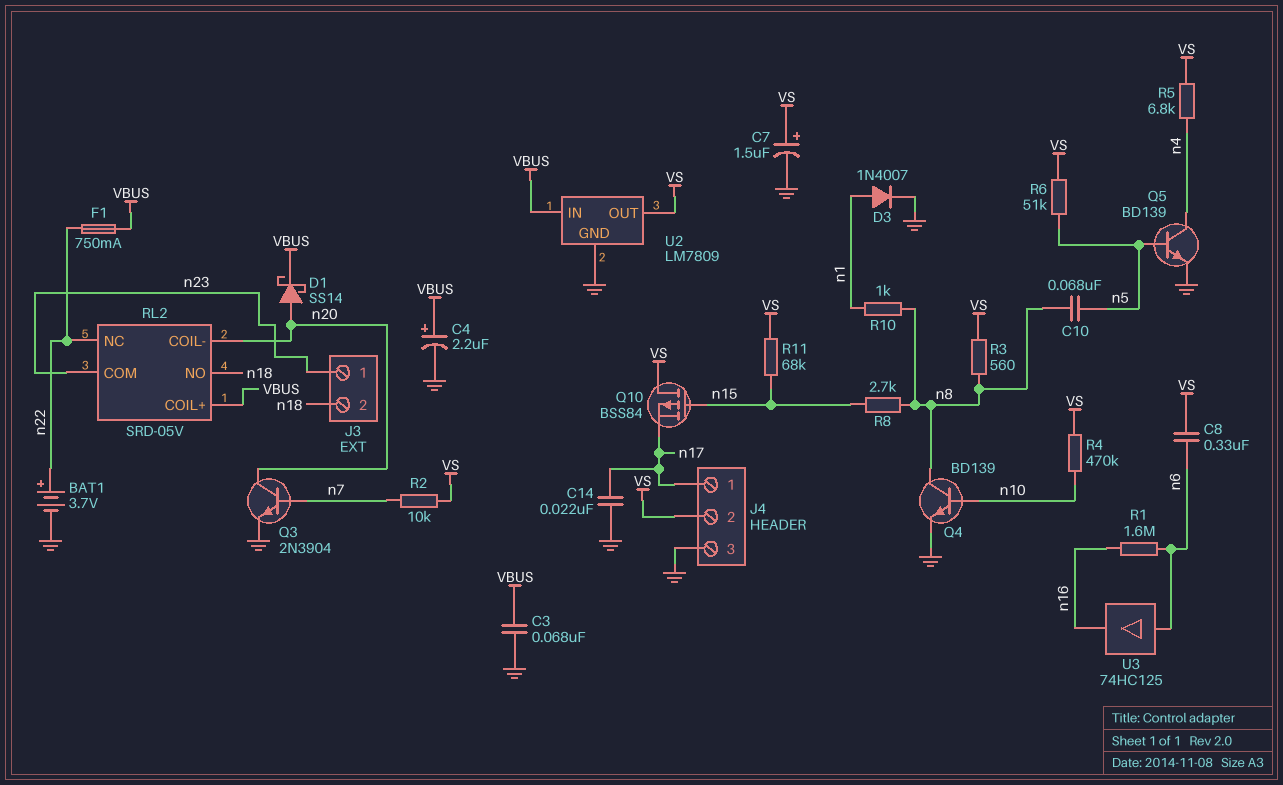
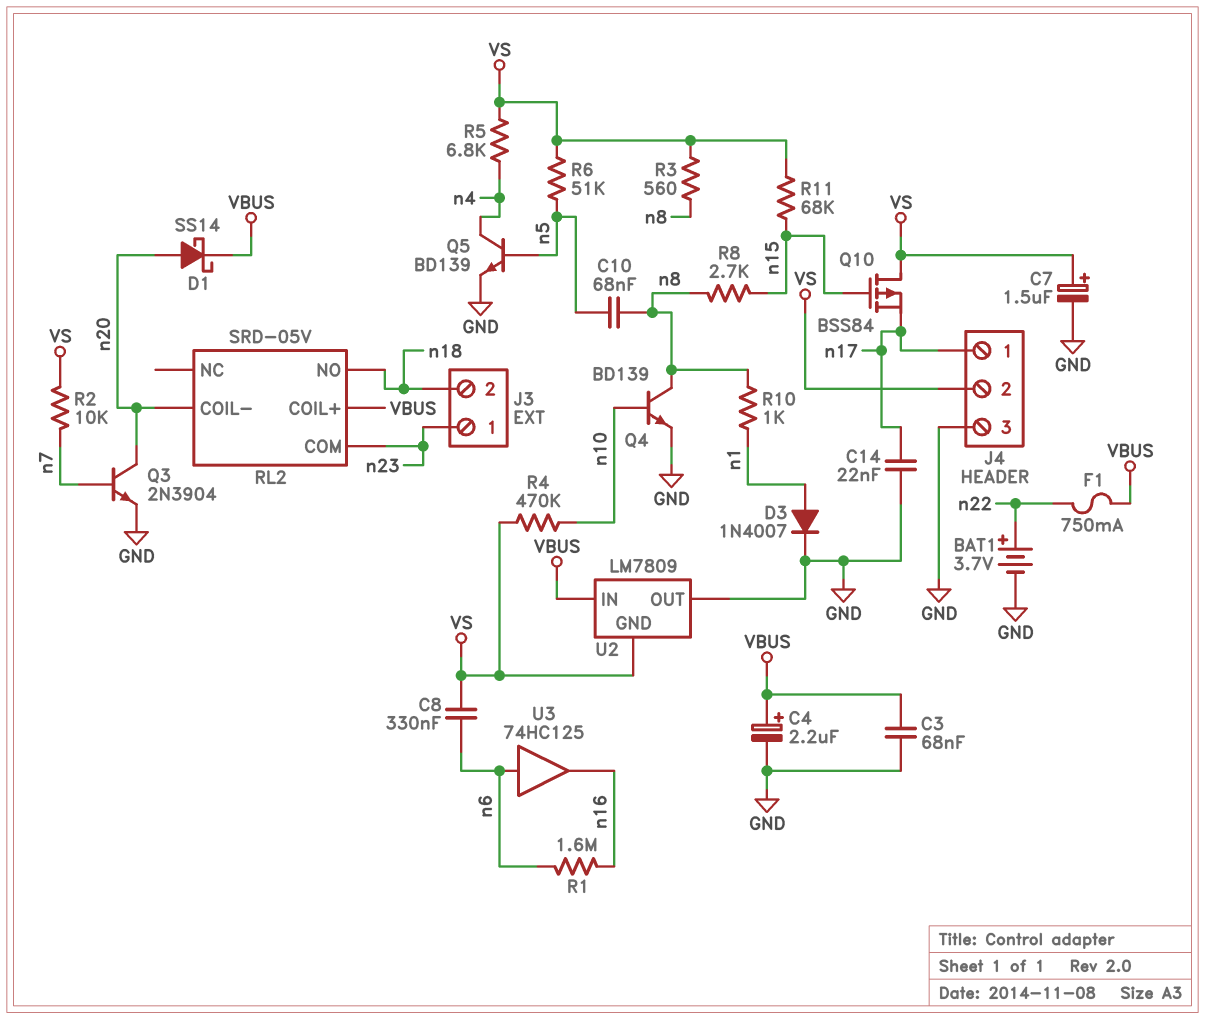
RL2 pin NC: n22 -> none
U2 pin GND: GND -> VS
U2 pin OUT: VS -> GND

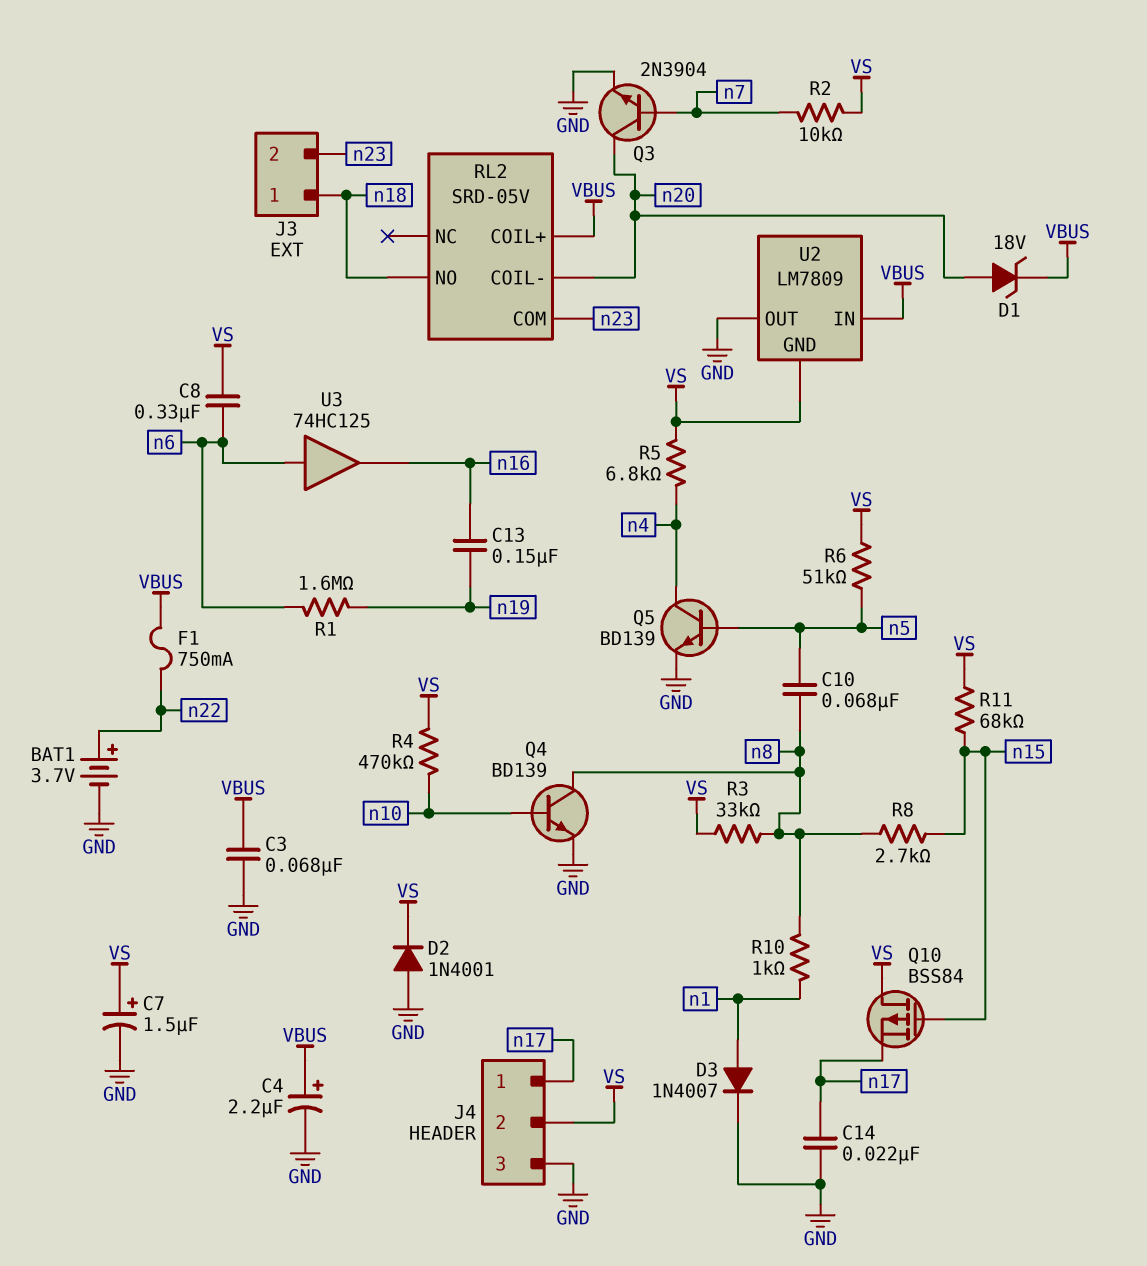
C13: none -> 150nF (n16, n19)
D1: schottky SS14 (A n20, K VBUS) -> zener 18V (A n20, K VBUS)
D2: none -> diode 1N4001 (A GND, K VS)
J3 pin 1: n23 -> n18
J3 pin 2: n18 -> n23
R1: 1.6M (n6, n16) -> 1.6M (n6, n19)
R3: 560 (VS, n8) -> 33k (VS, n8)

